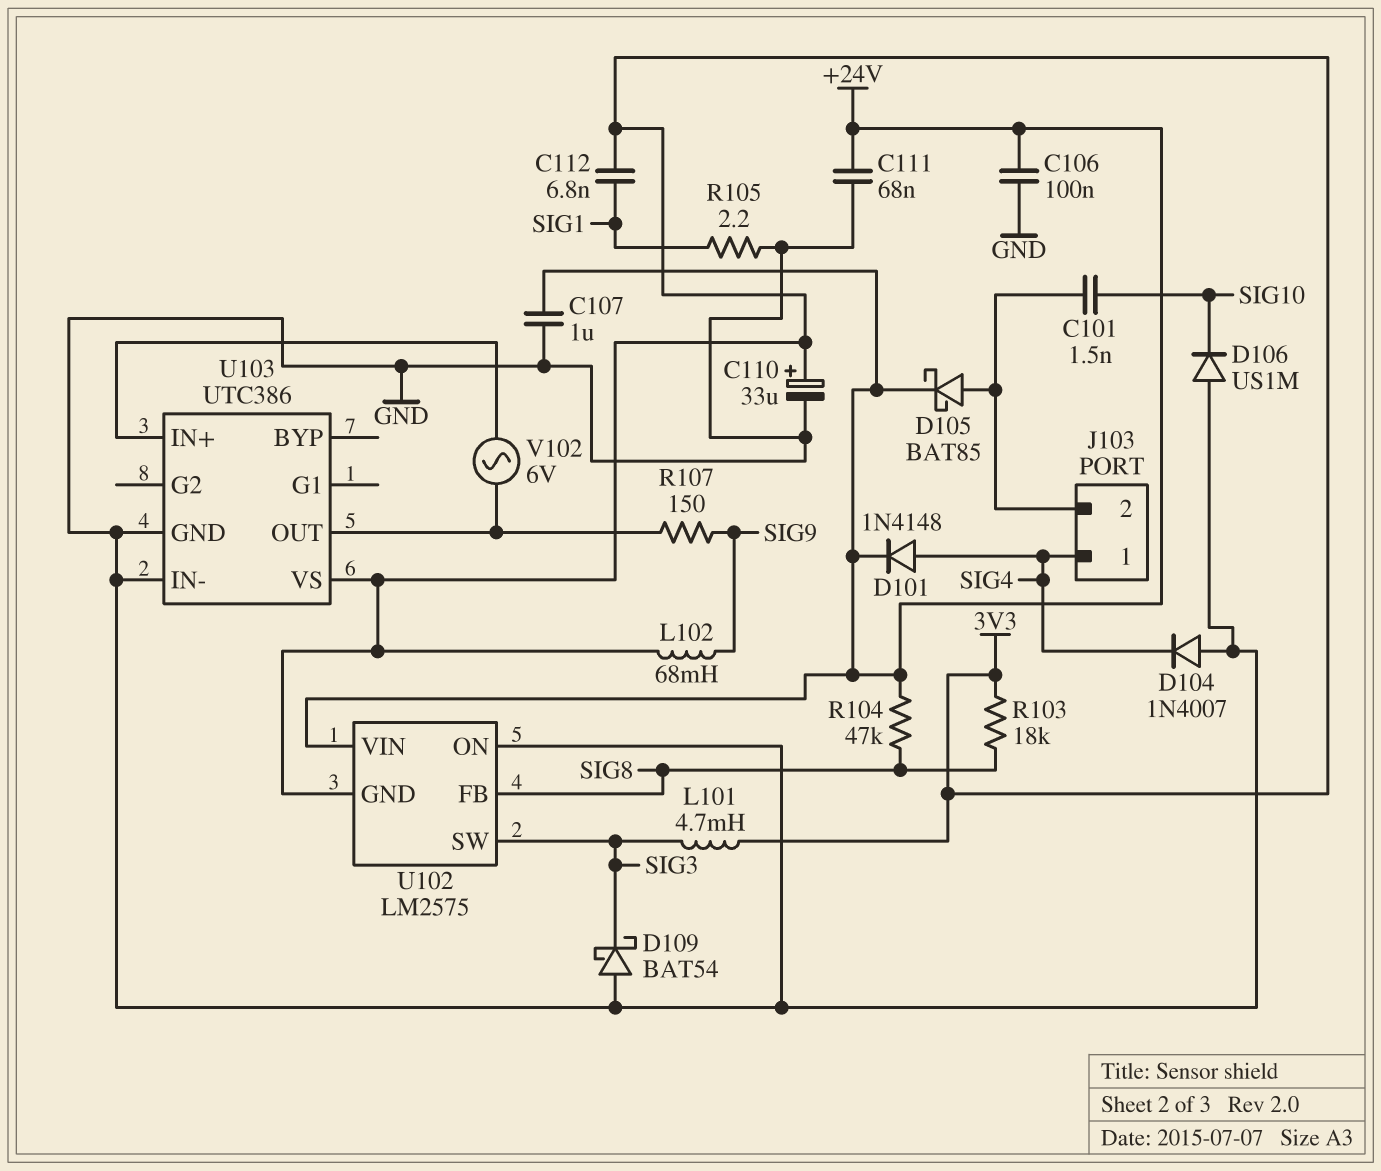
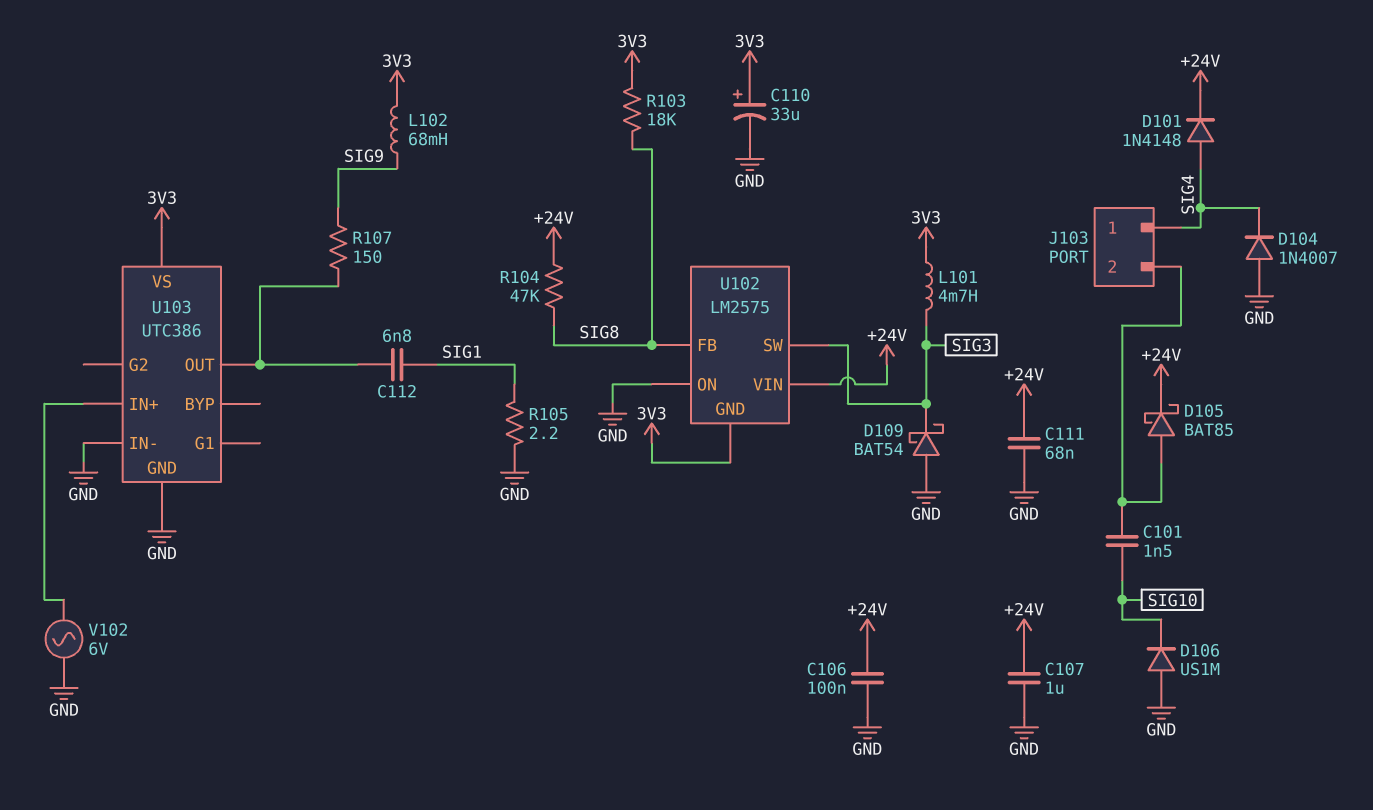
C112: 6.8nF (3V3, SIG1) -> 6.8nF (SIG1, U103/OUT)
V102: AC 6V (U103/IN+, U103/OUT) -> AC 6V (GND, U103/IN+)

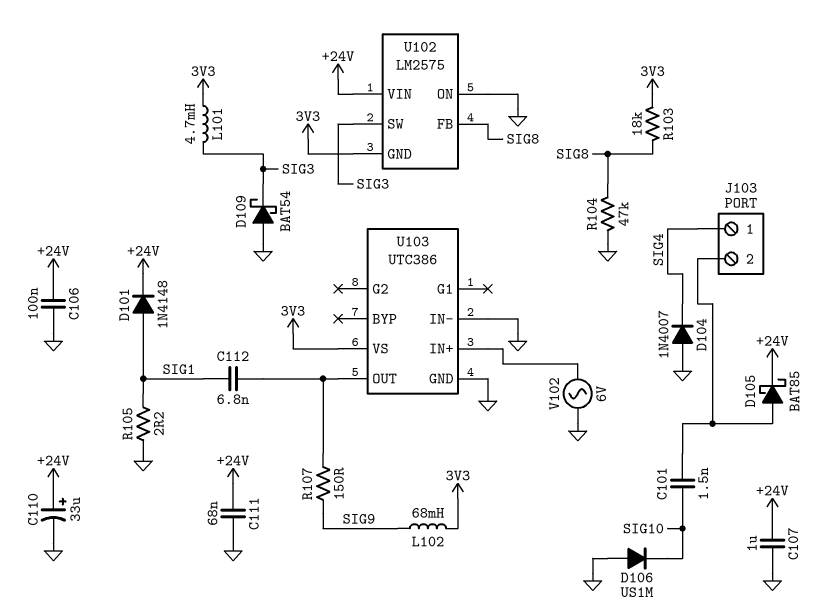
C110: 33uF (plus 3V3, minus GND) -> 33uF (plus +24V, minus GND)
D101: diode 1N4148 (A SIG4, K +24V) -> diode 1N4148 (A SIG1, K +24V)
R104: 47k (+24V, SIG8) -> 47k (GND, SIG8)

